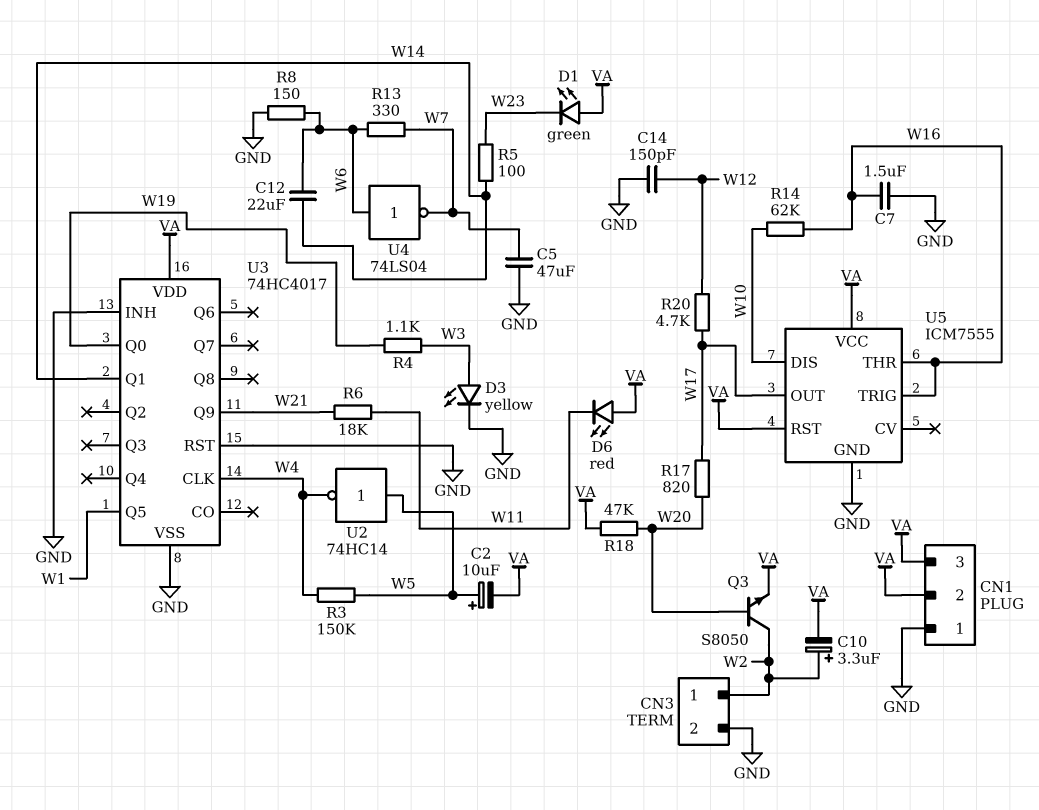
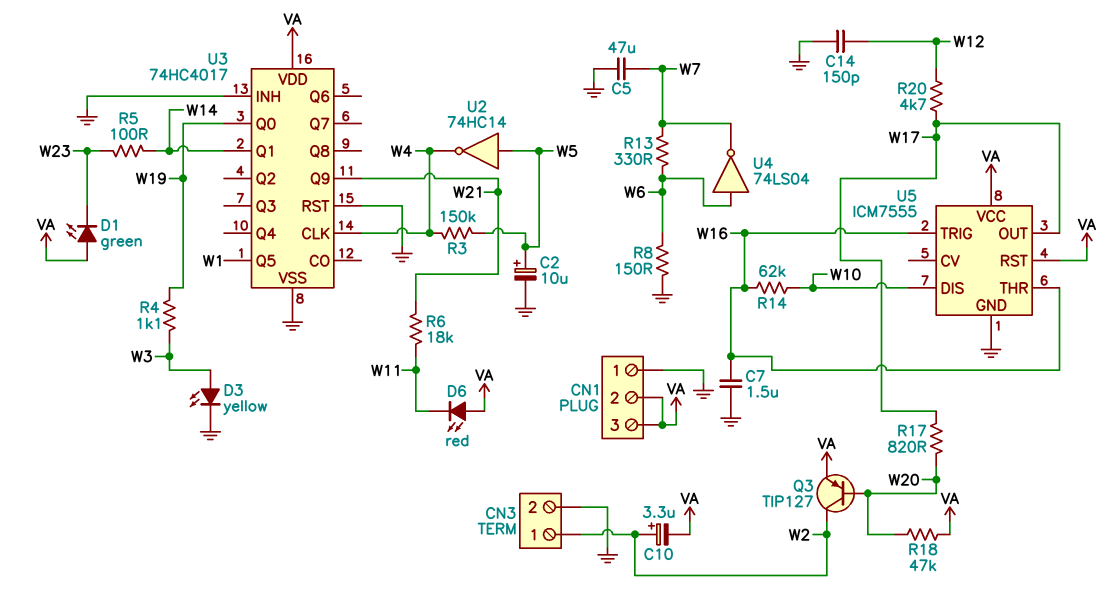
C2: 10uF (plus W5, minus VA) -> 10uF (plus W5, minus GND)
C12: 22uF (W6, W14) -> none
Q3: NPN S8050 (B W20, C W2, E VA) -> PNP TIP127 (B W20, C W2, E VA)

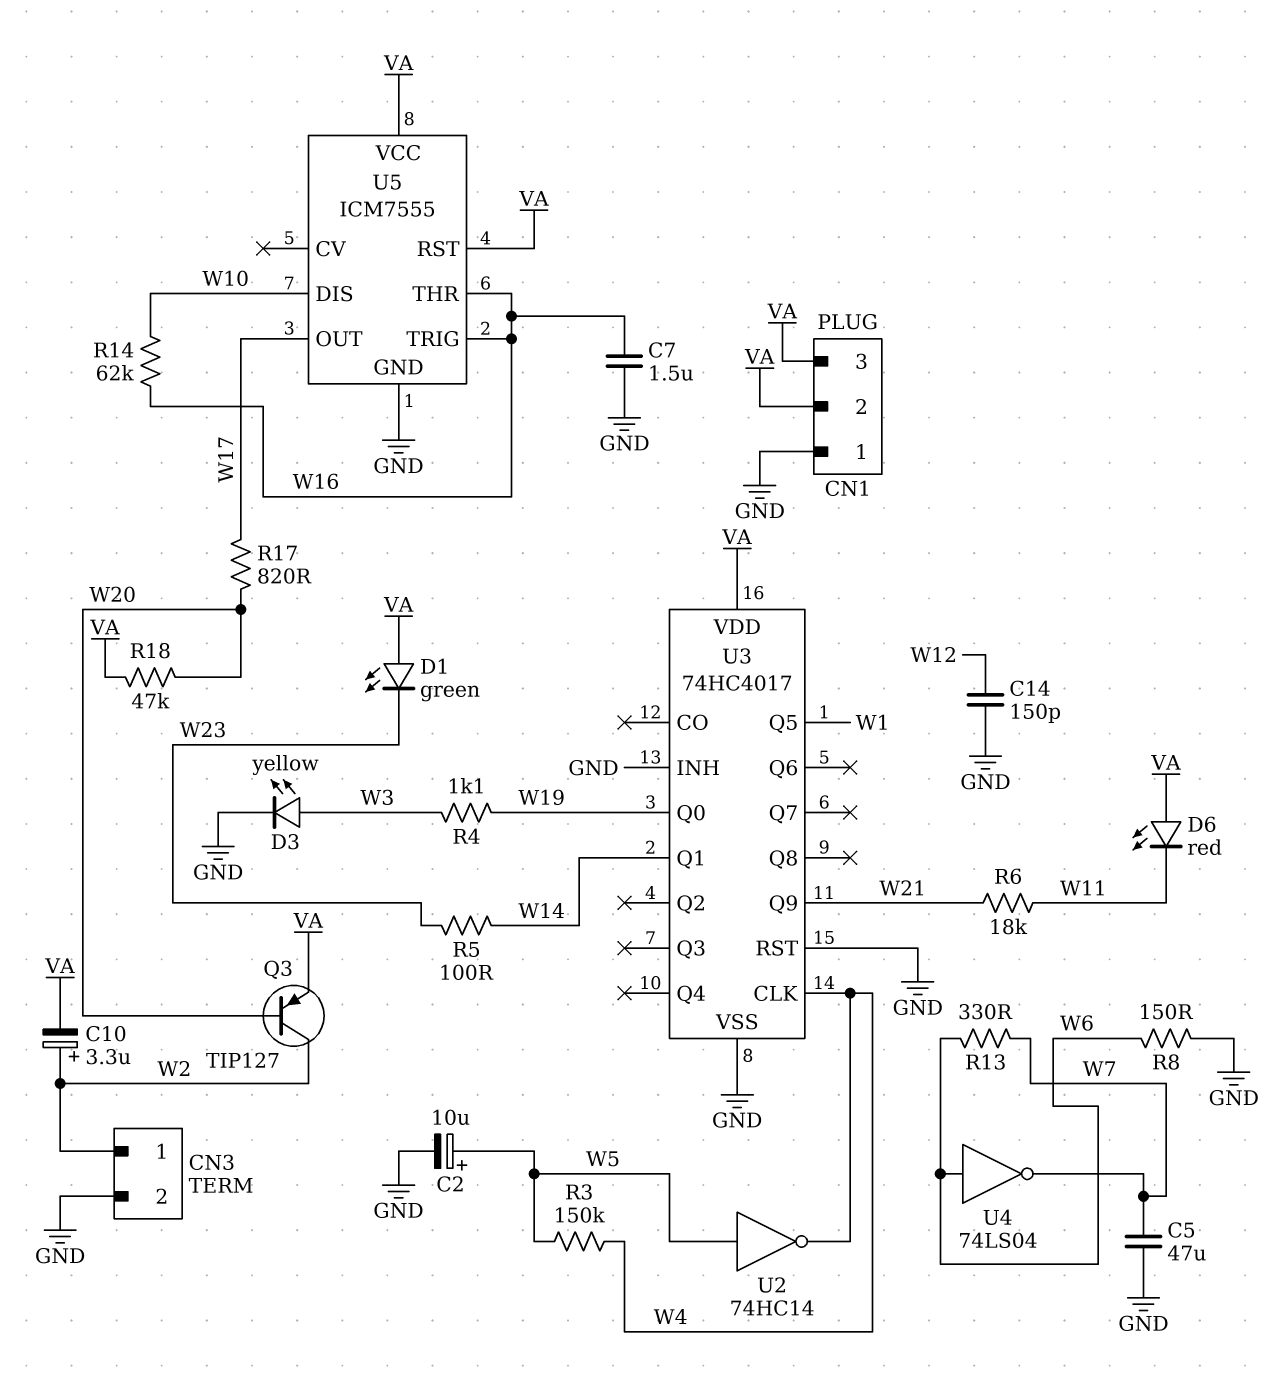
R20: 4.7k (W12, W17) -> none

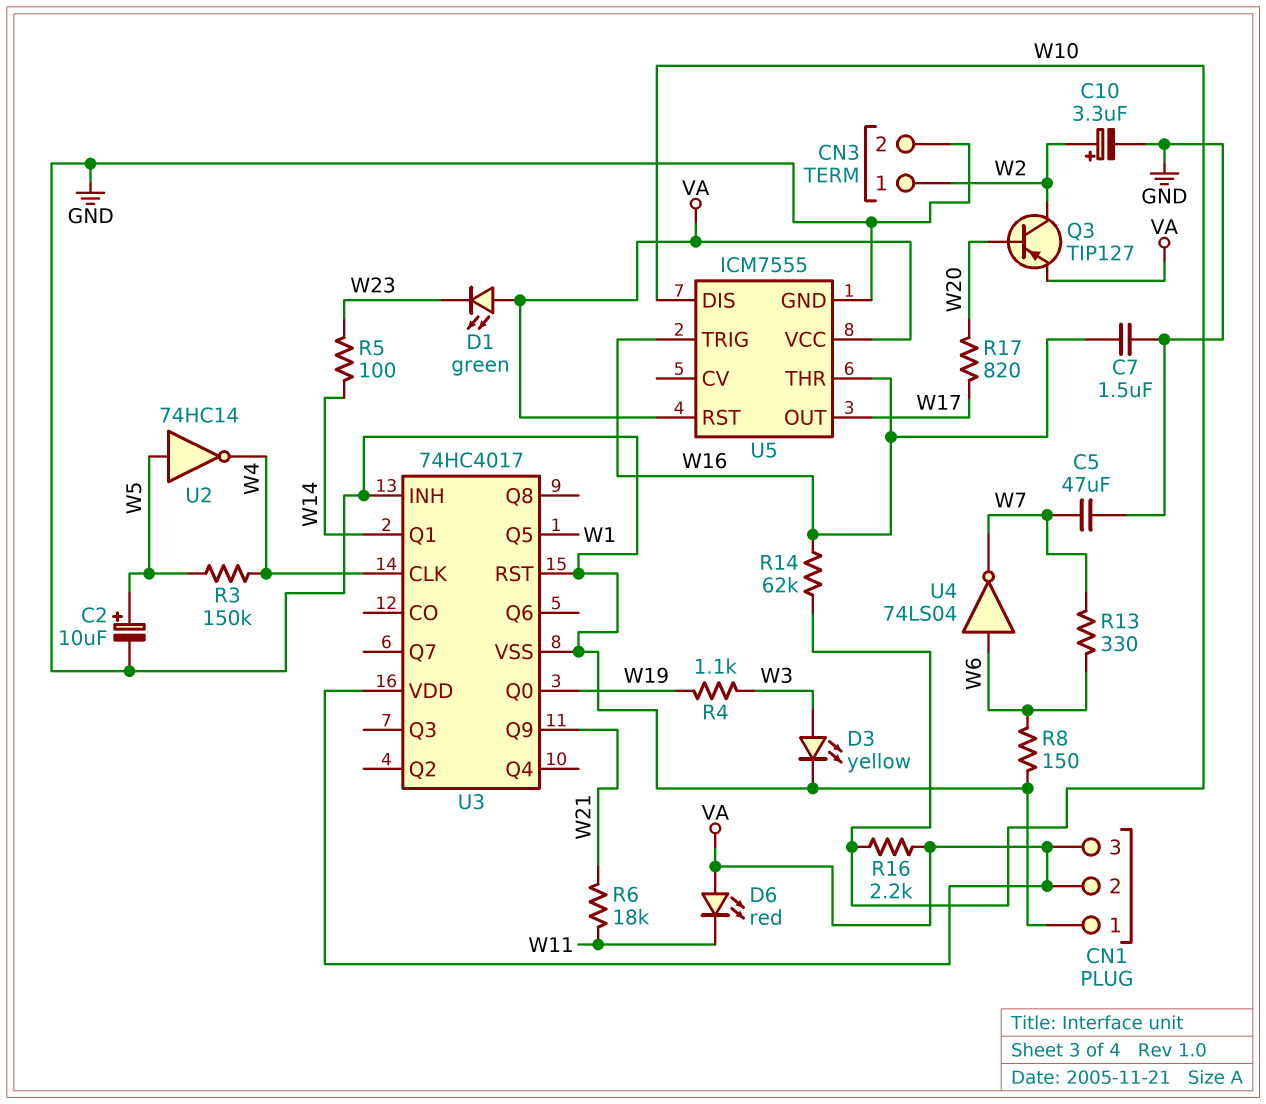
C10: 3.3uF (plus W2, minus VA) -> 3.3uF (plus W2, minus GND)
C14: 150pF (GND, W12) -> none
R16: none -> 2.2k (VA, W10)
R18: 47k (VA, W20) -> none

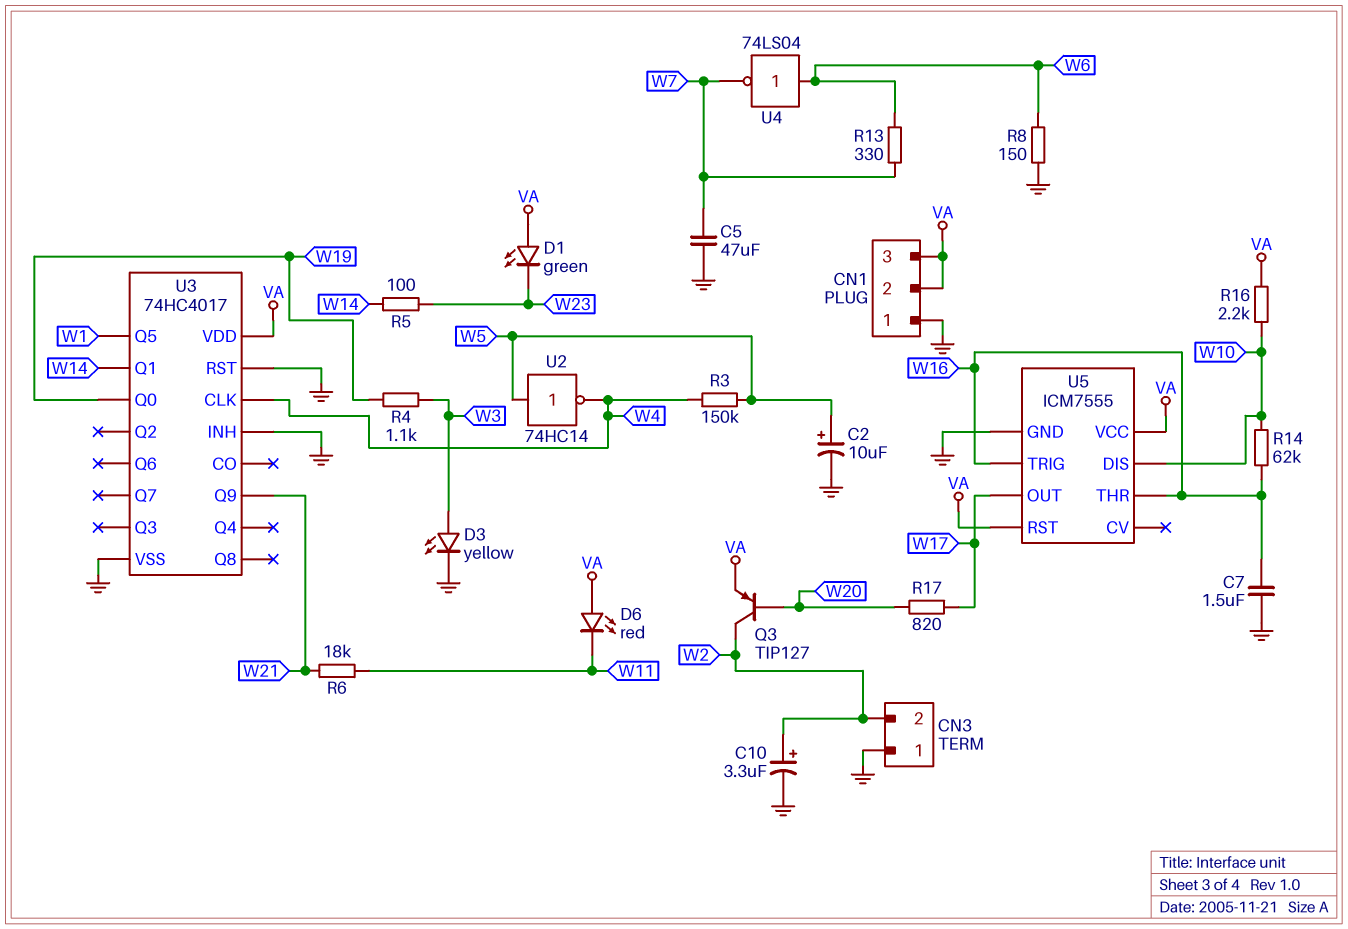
CN3 pin 1: W2 -> GND
CN3 pin 2: GND -> W2

